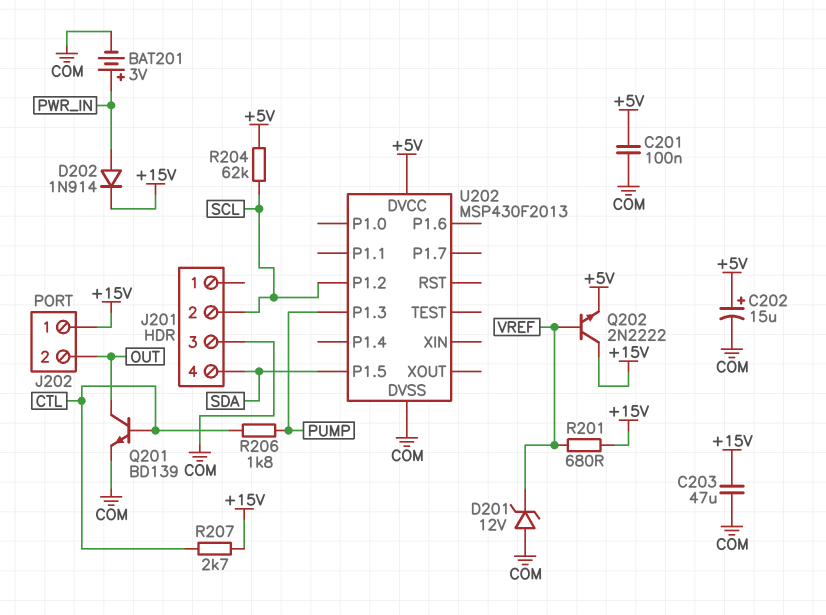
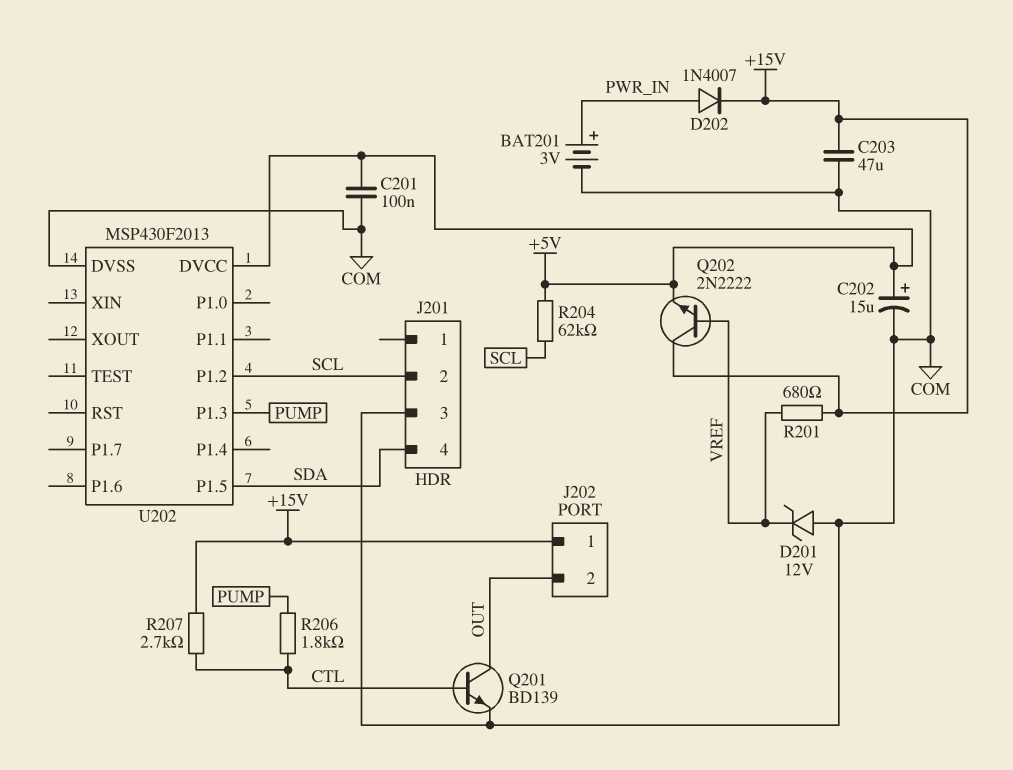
D202: diode 1N914 (A PWR_IN, K +15V) -> diode 1N4007 (A PWR_IN, K +15V)

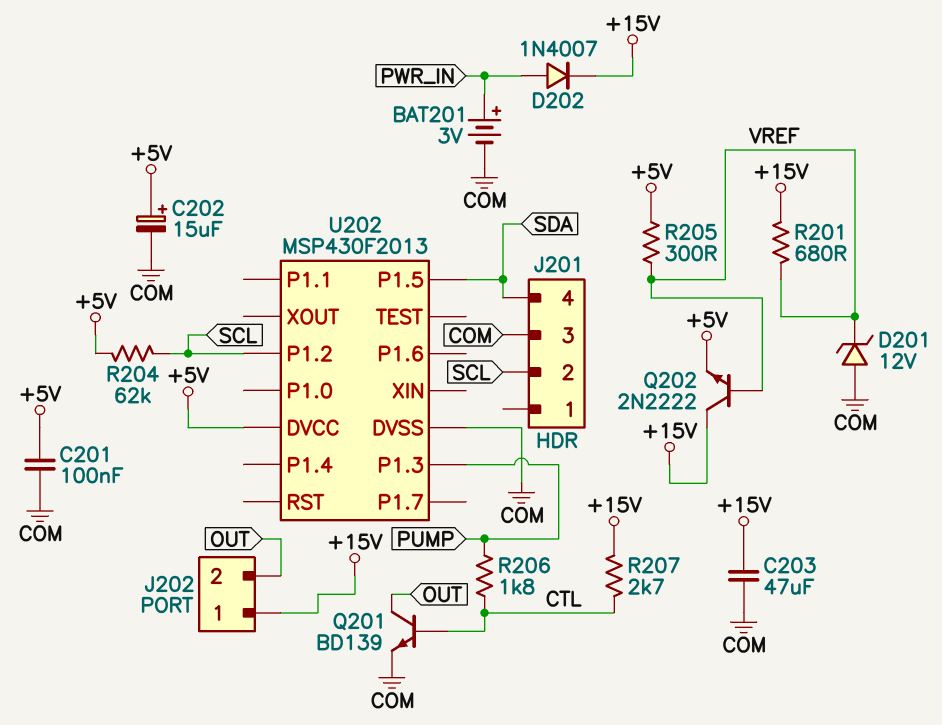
R205: none -> 300 (+5V, VREF)

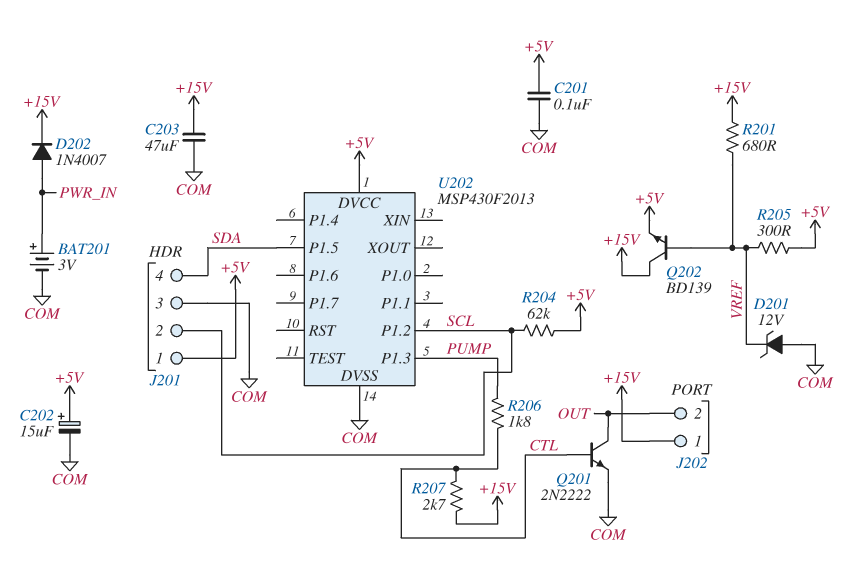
J201 pin 1: none -> +5V
Q201: NPN BD139 (B CTL, C OUT, E COM) -> NPN 2N2222 (B CTL, C OUT, E COM)
Q202: NPN 2N2222 (B VREF, C +15V, E +5V) -> NPN BD139 (B VREF, C +15V, E +5V)

